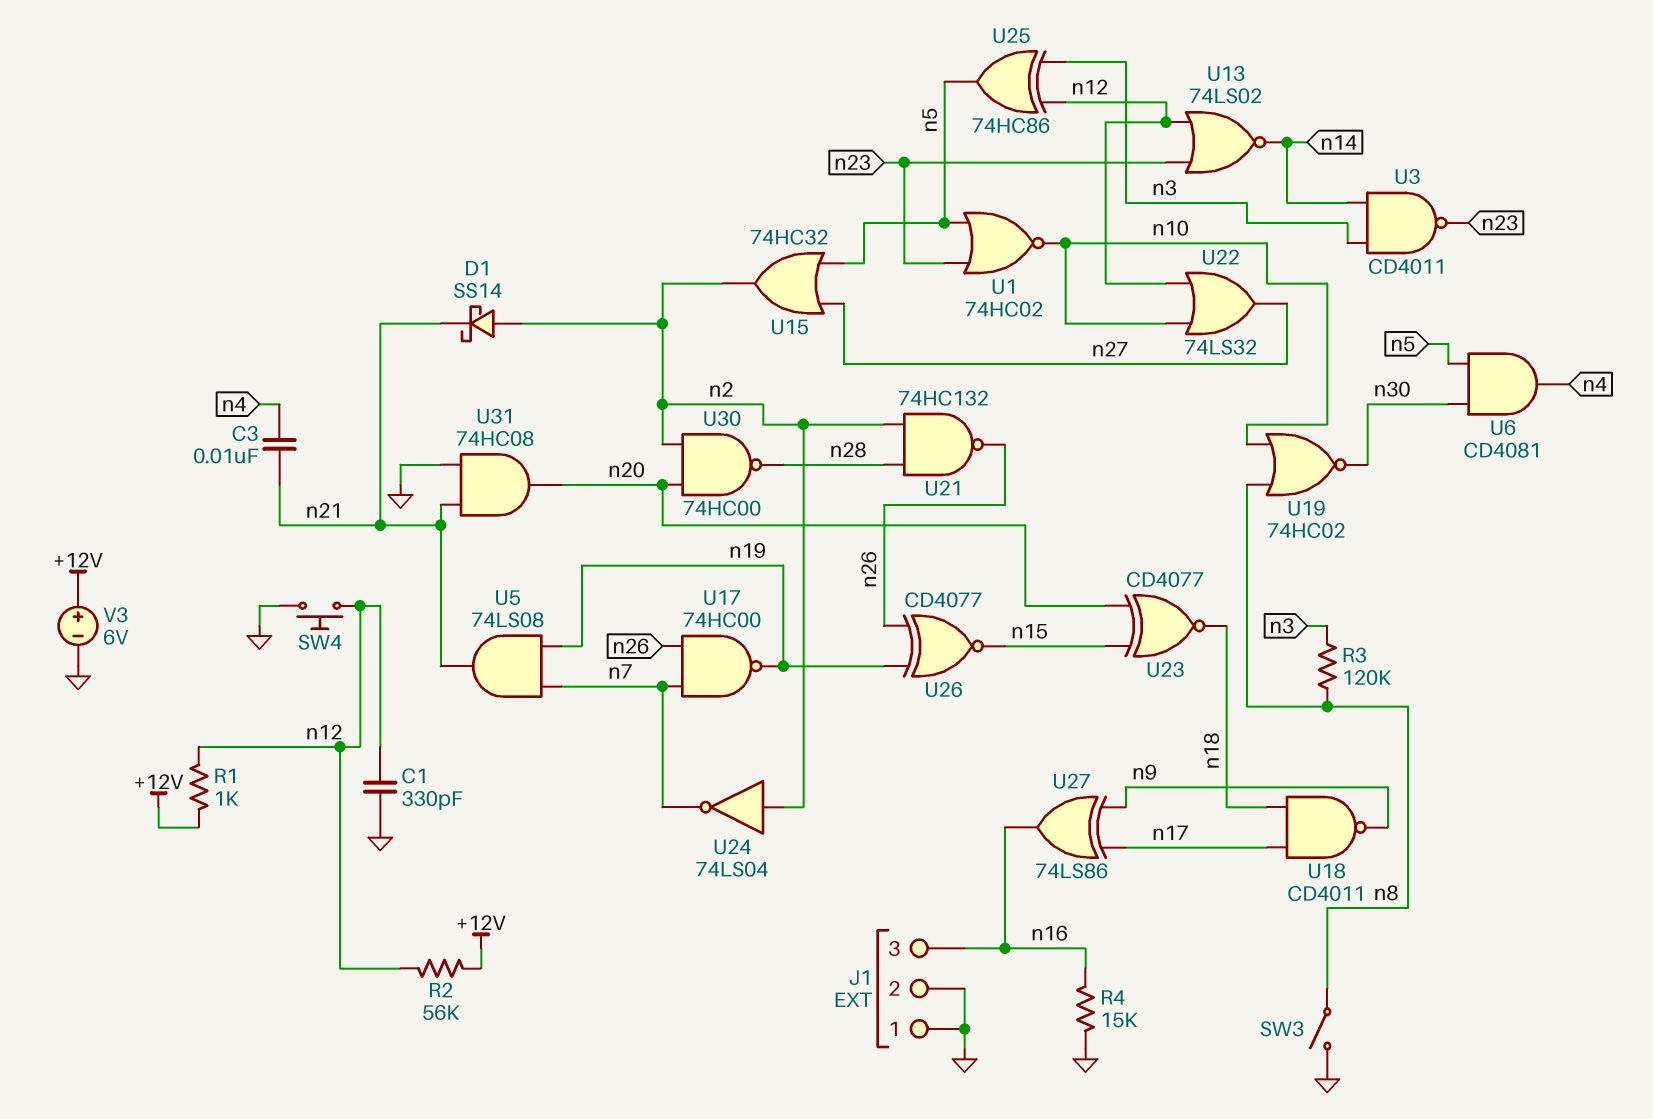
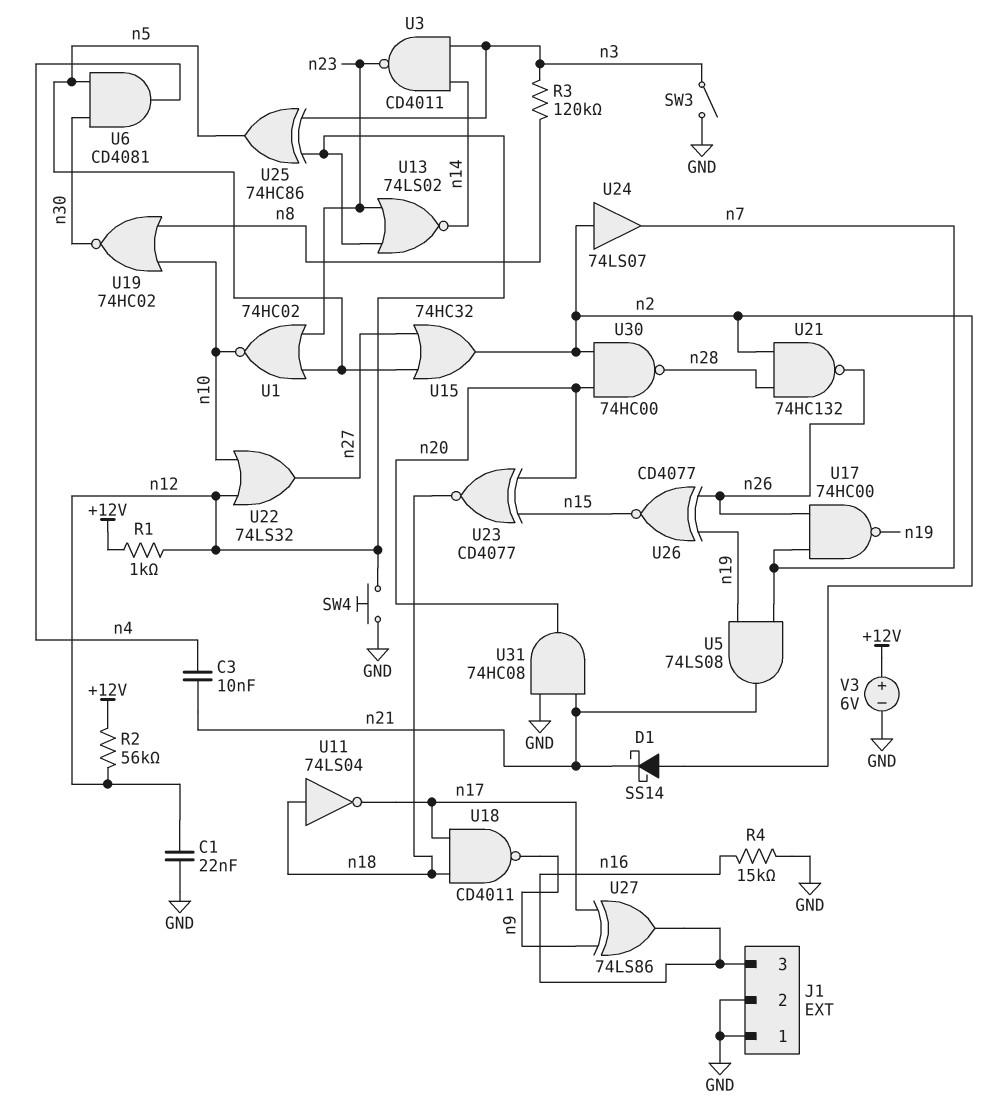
C1: 330pF (GND, n12) -> 22nF (GND, n12)
SW3: switch (GND, n8) -> switch (GND, n3)
U11: none -> NOT 74LS04 (in n18, out n17)
U24: NOT 74LS04 (in n2, out n7) -> buffer 74LS07 (in n2, out n7)

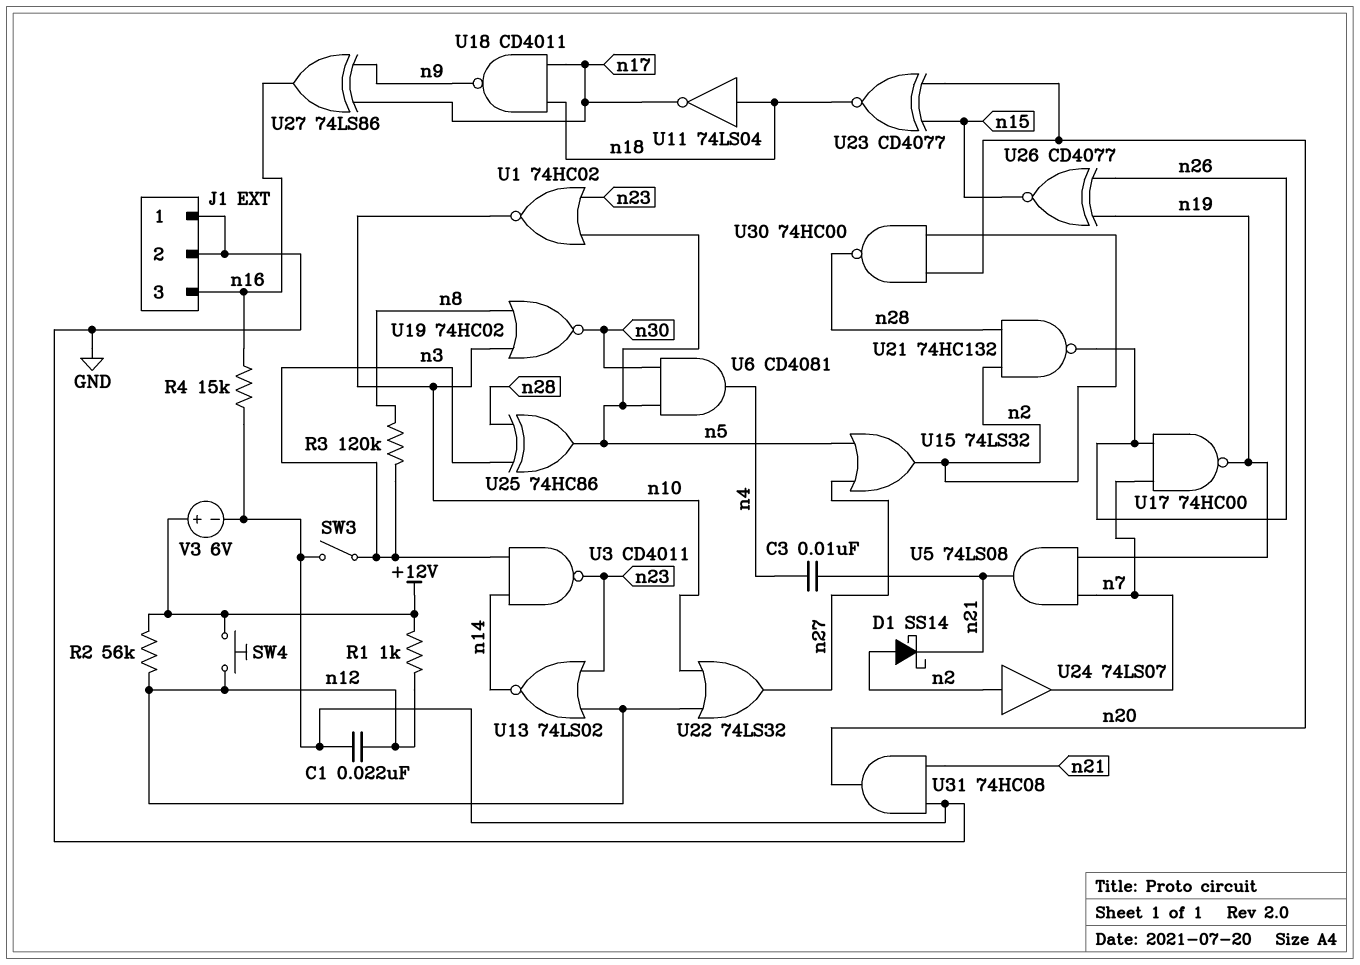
SW4: button (GND, n12) -> button (+12V, n12)
U15: OR 74HC32 (in n5, in n27, out n2) -> OR 74LS32 (in n5, in n27, out n2)
U25: XOR 74HC86 (in n3, in n12, out n5) -> XOR 74HC86 (in n3, in n28, out n5)

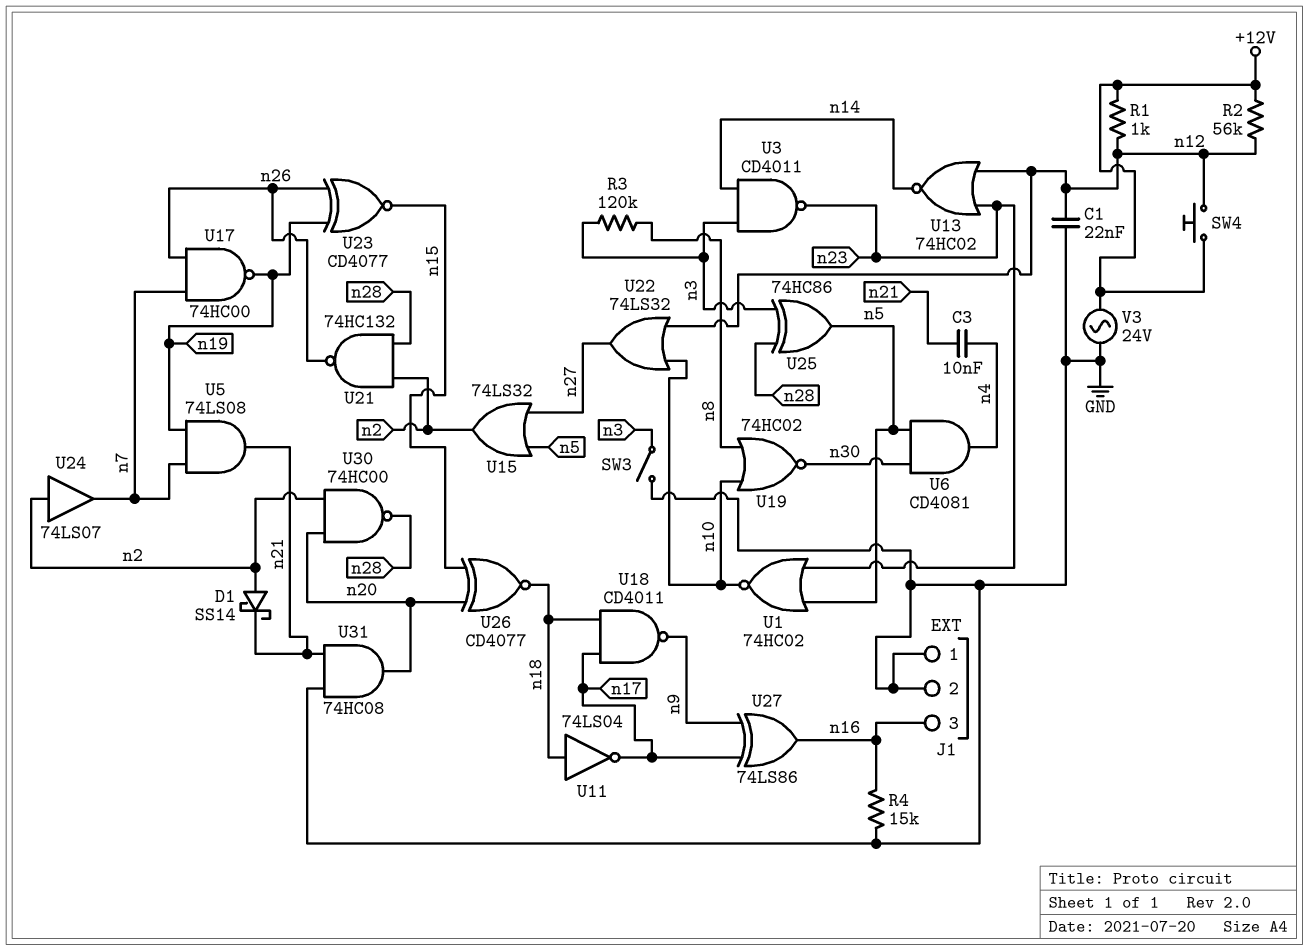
U13: NOR 74LS02 (in n12, in n23, out n14) -> NOR 74HC02 (in n12, in n23, out n14)
U23: XNOR CD4077 (in n15, in n20, out n18) -> XNOR CD4077 (in n19, in n26, out n15)
U26: XNOR CD4077 (in n19, in n26, out n15) -> XNOR CD4077 (in n15, in n20, out n18)
V3: 6V (plus +12V, minus GND) -> AC 24V (+12V, GND)

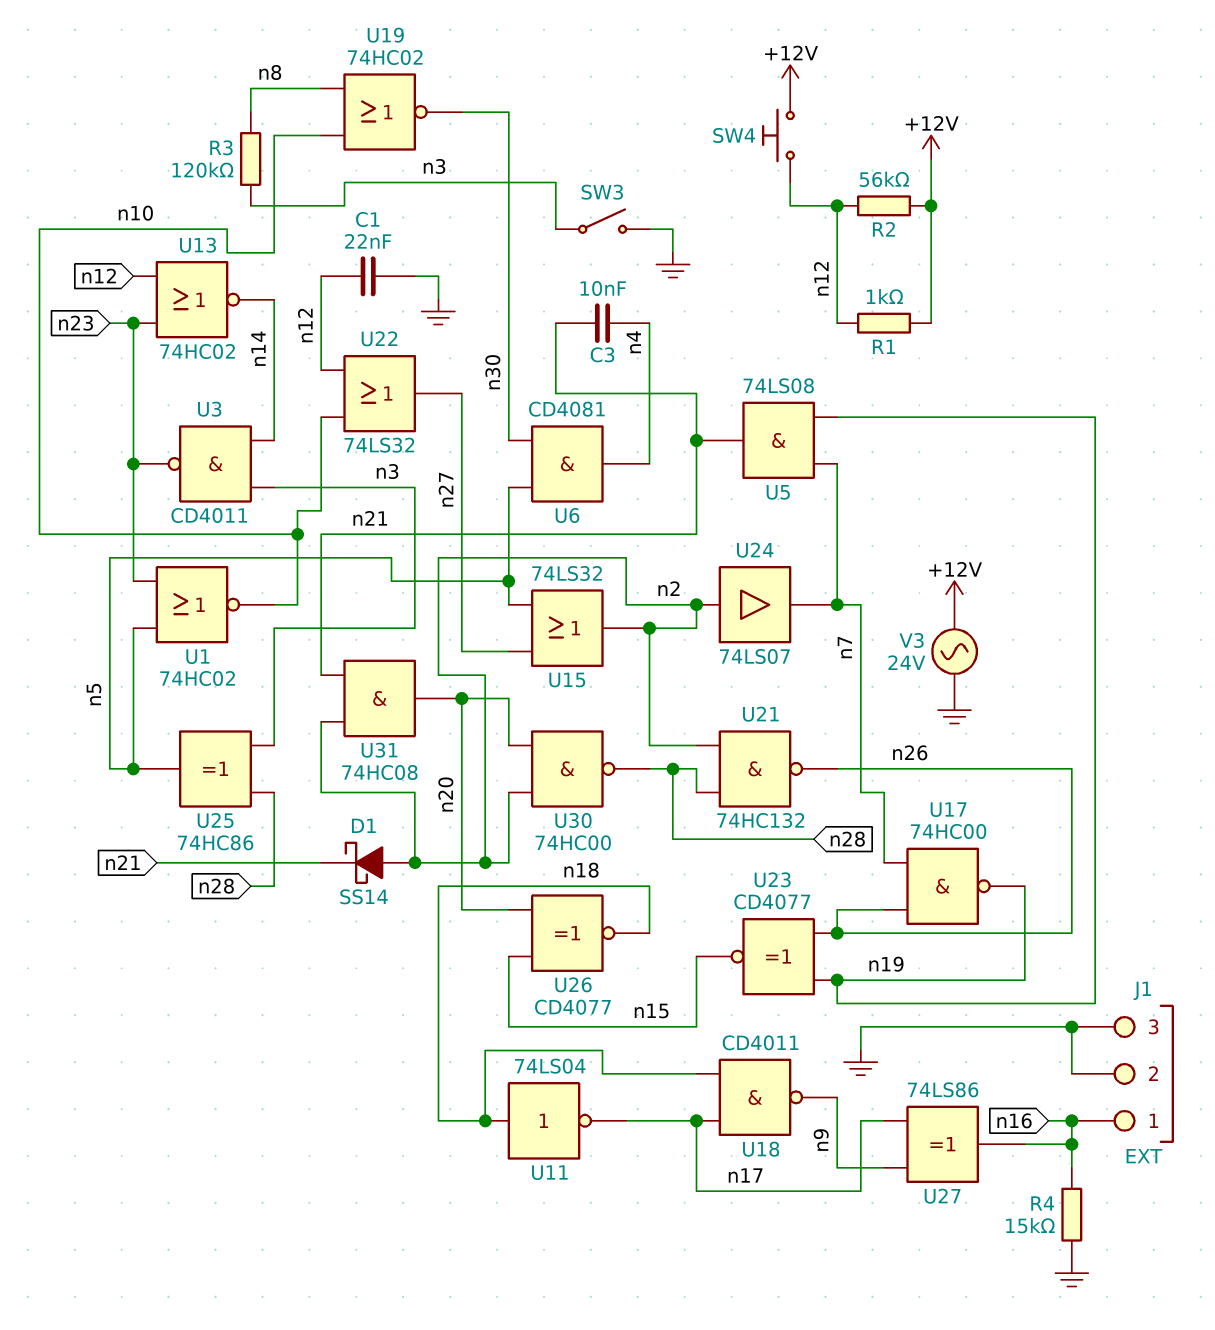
J1 pin 1: GND -> n16
J1 pin 3: n16 -> GND
U31: AND 74HC08 (in GND, in n21, out n20) -> AND 74HC08 (in n2, in n21, out n20)

